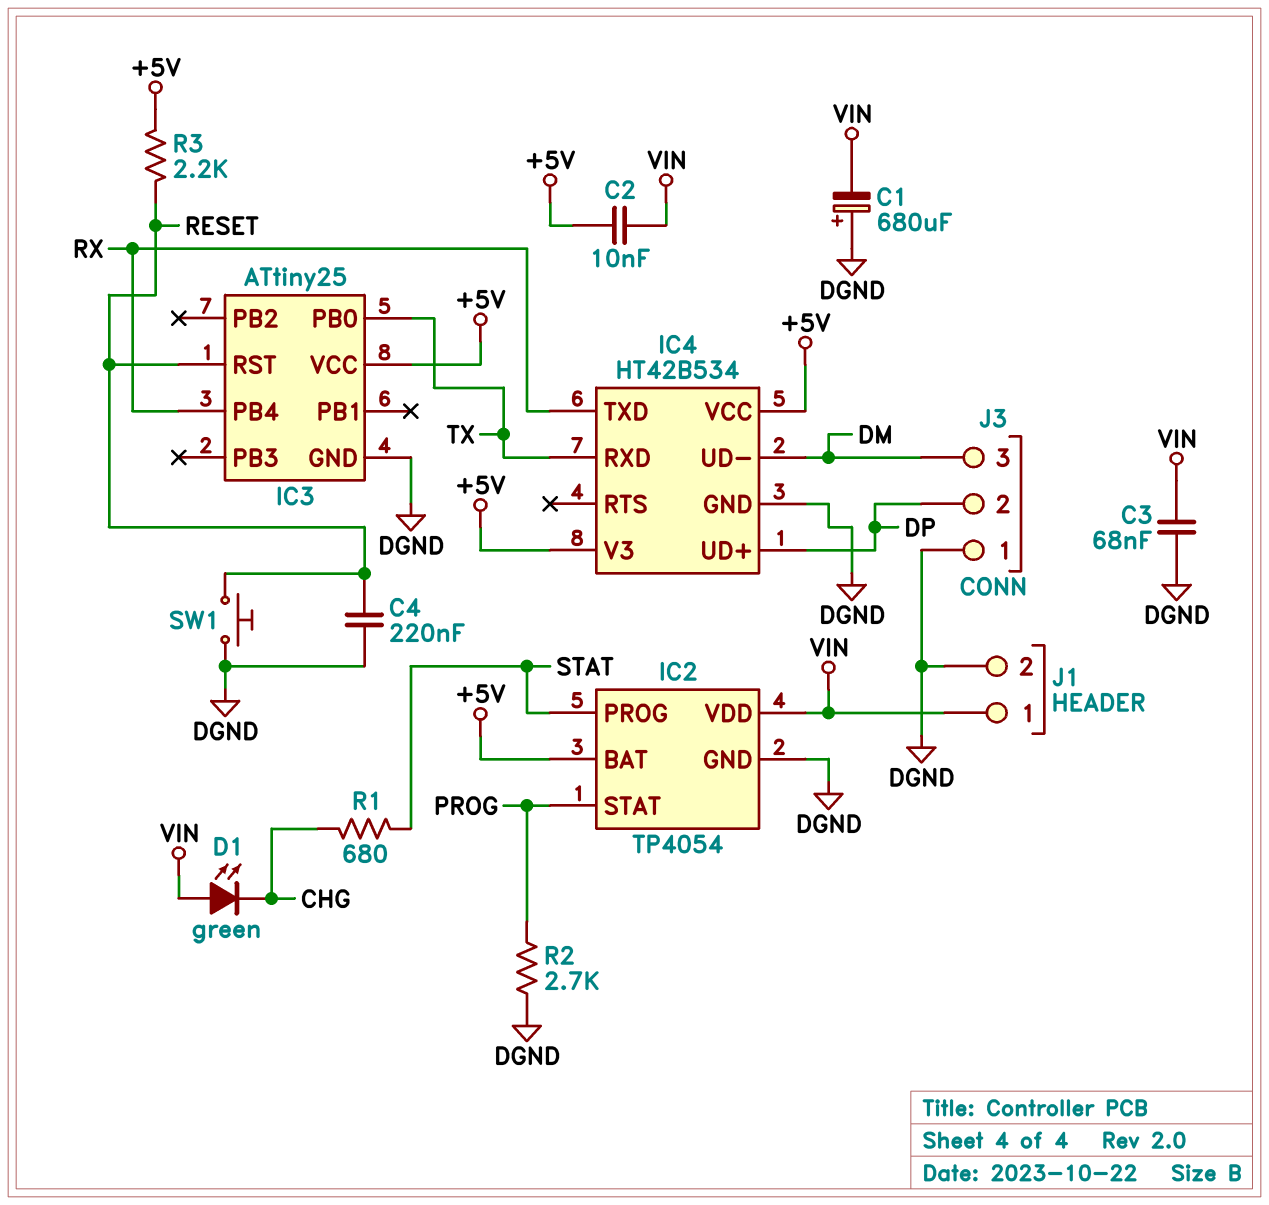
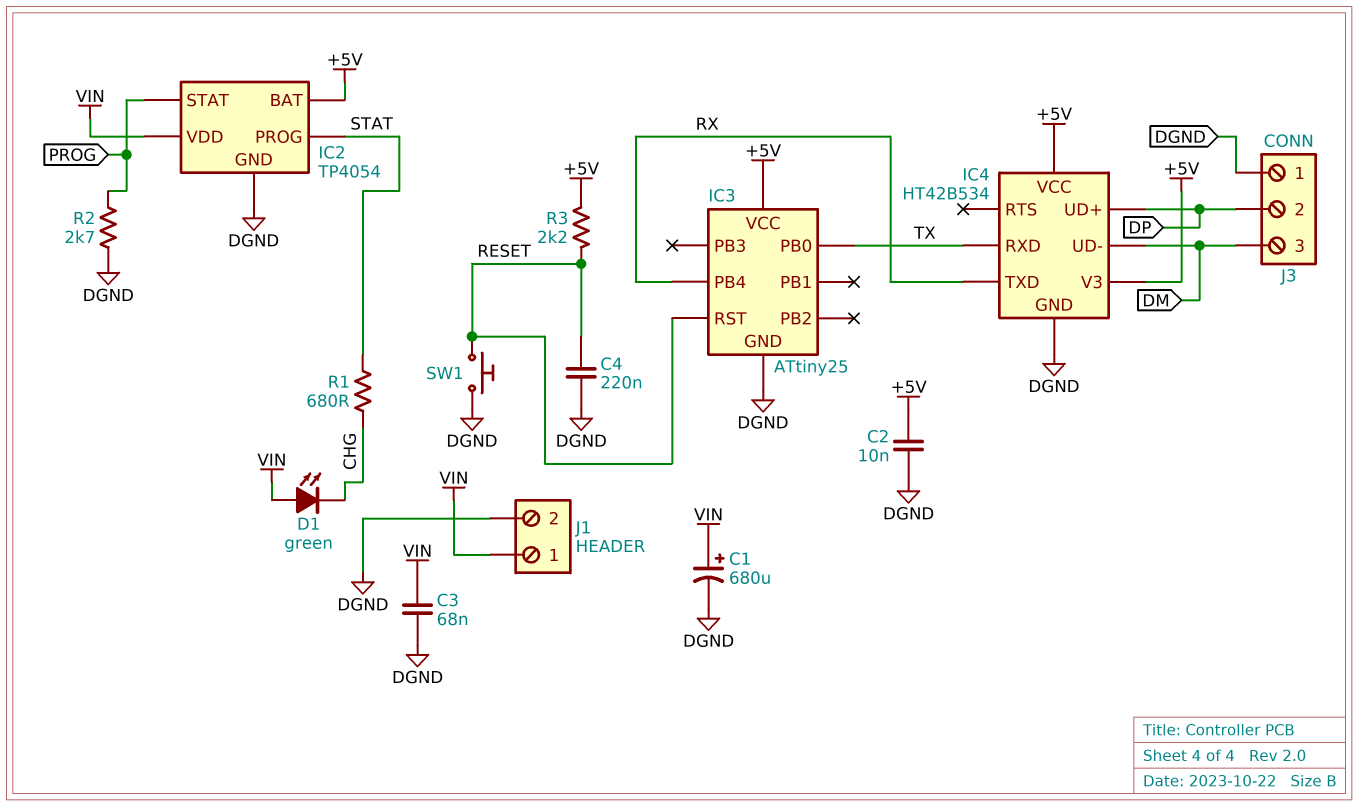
C1: 680uF (plus DGND, minus VIN) -> 680uF (plus VIN, minus DGND)
C2: 10nF (+5V, VIN) -> 10nF (+5V, DGND)

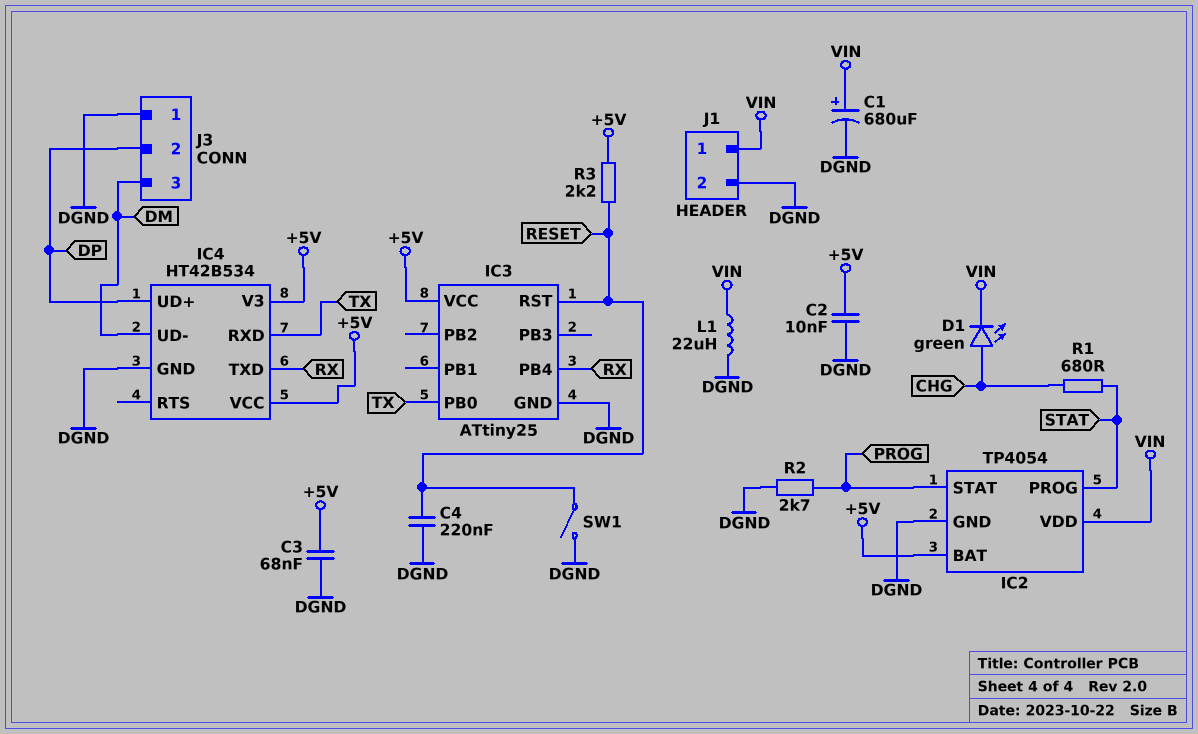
C3: 68nF (DGND, VIN) -> 68nF (+5V, DGND)
D1: LED green (A VIN, K CHG) -> LED green (A CHG, K VIN)
L1: none -> 22uH (DGND, VIN)
SW1: button (DGND, RESET) -> switch (DGND, RESET)

